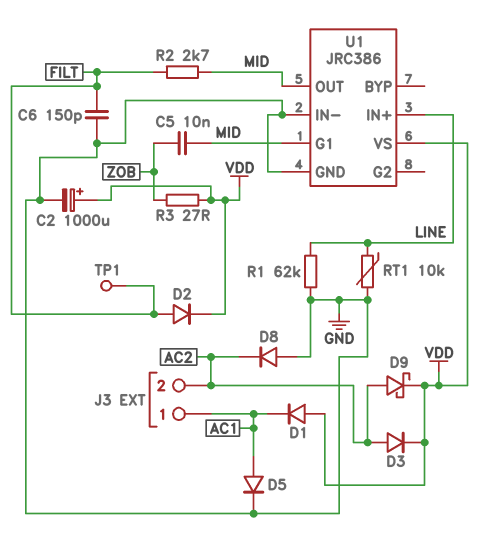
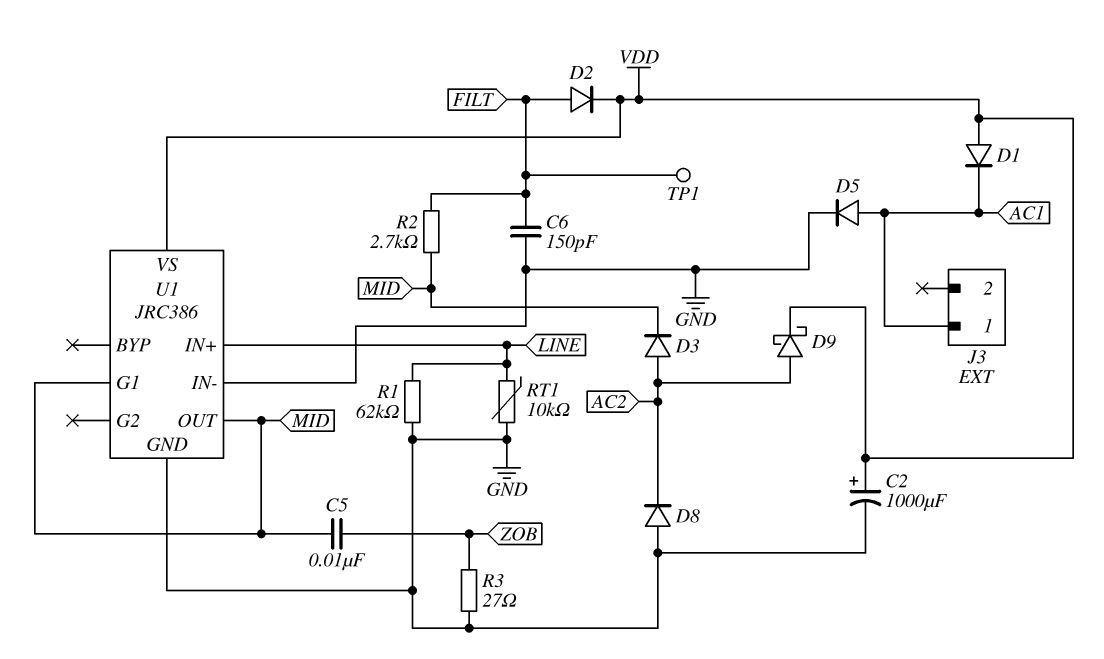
D3: diode (A AC2, K VDD) -> diode (A AC2, K MID)
J3 pin 2: AC2 -> none
R3: 27 (VDD, ZOB) -> 27 (GND, ZOB)

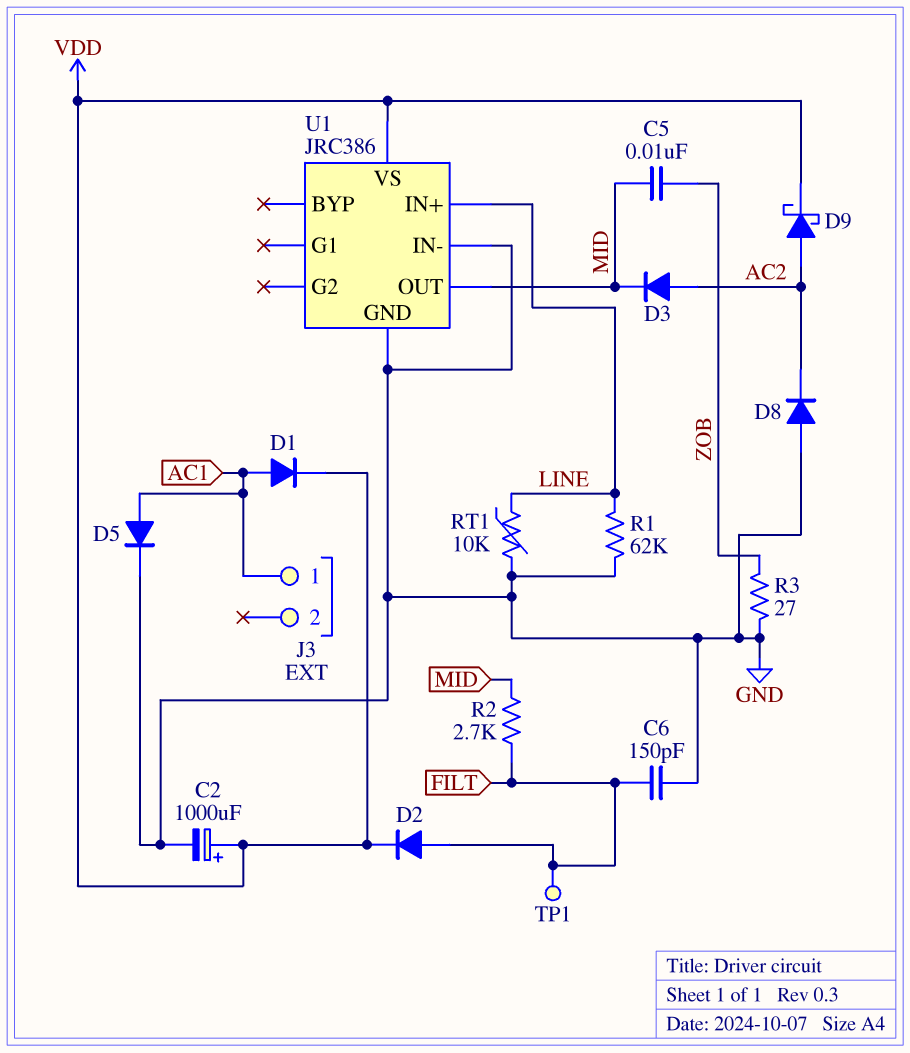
D1: diode (A VDD, K AC1) -> diode (A AC1, K VDD)
U1 pin G1: MID -> none

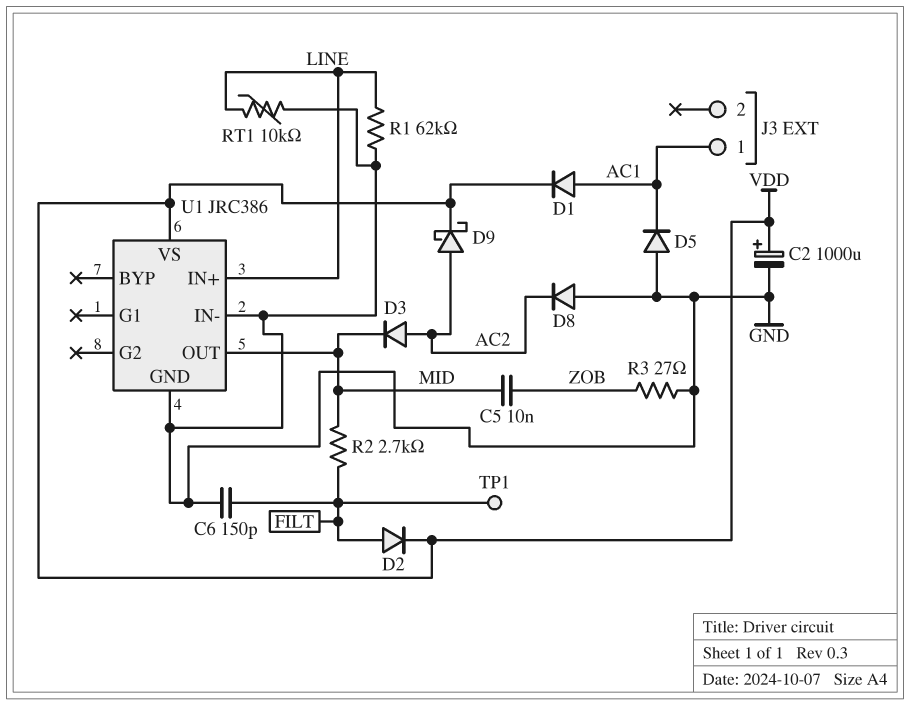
D5: diode (A AC1, K GND) -> diode (A GND, K AC1)

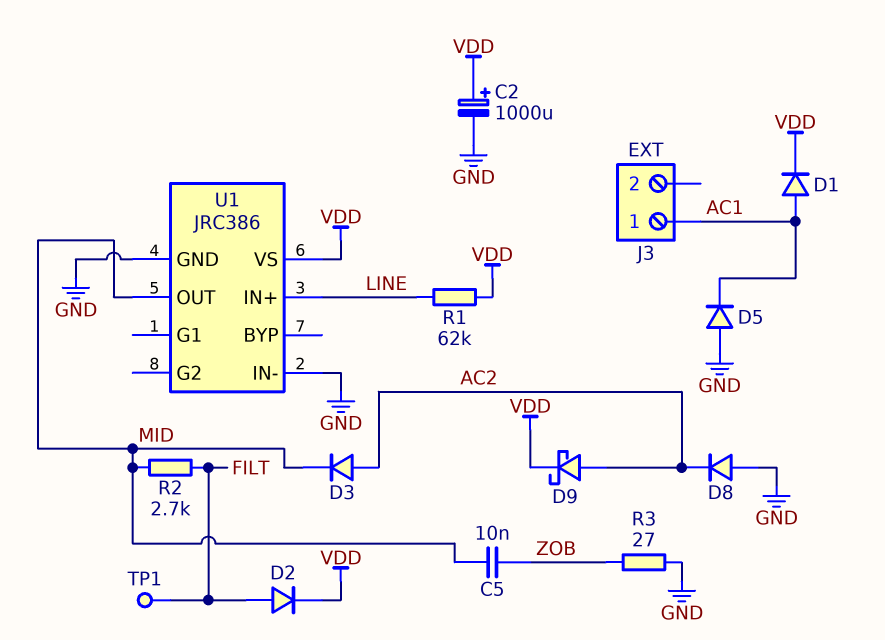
C6: 150pF (FILT, GND) -> none
R1: 62k (GND, LINE) -> 62k (LINE, VDD)
RT1: 10k (GND, LINE) -> none

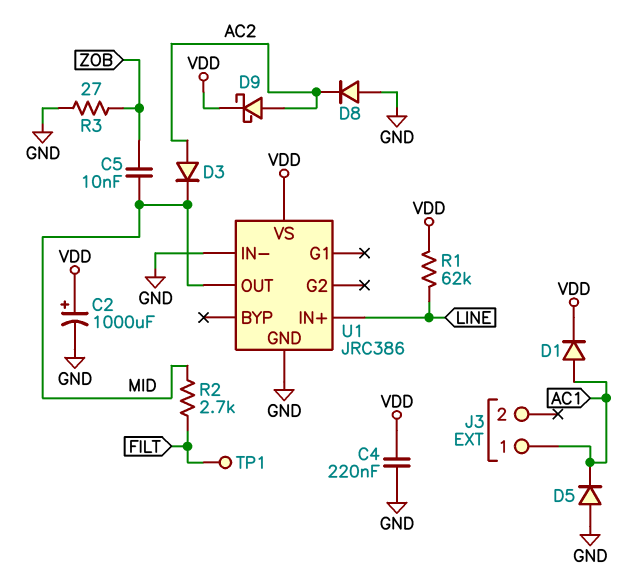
C4: none -> 220nF (GND, VDD)
D2: diode (A FILT, K VDD) -> none

